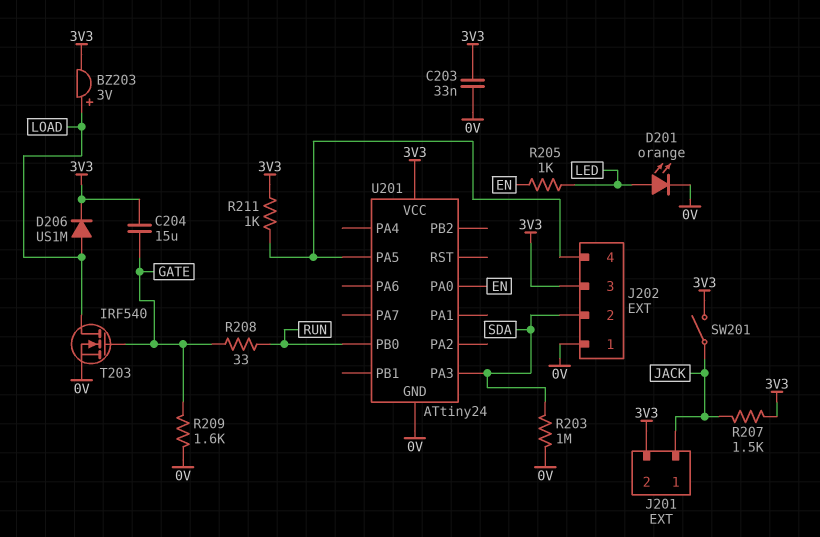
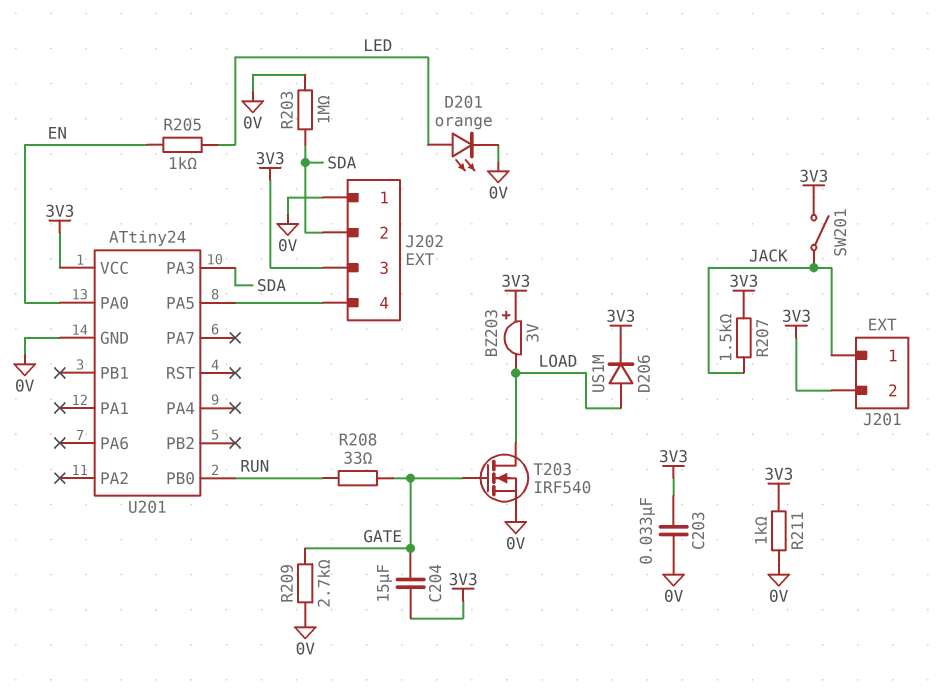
BZ203: buzzer 3V (plus LOAD, minus 3V3) -> buzzer 3V (plus 3V3, minus LOAD)
R209: 1.6k (0V, GATE) -> 2.7k (0V, GATE)
R211: 1k (3V3, J202/4) -> 1k (0V, 3V3)

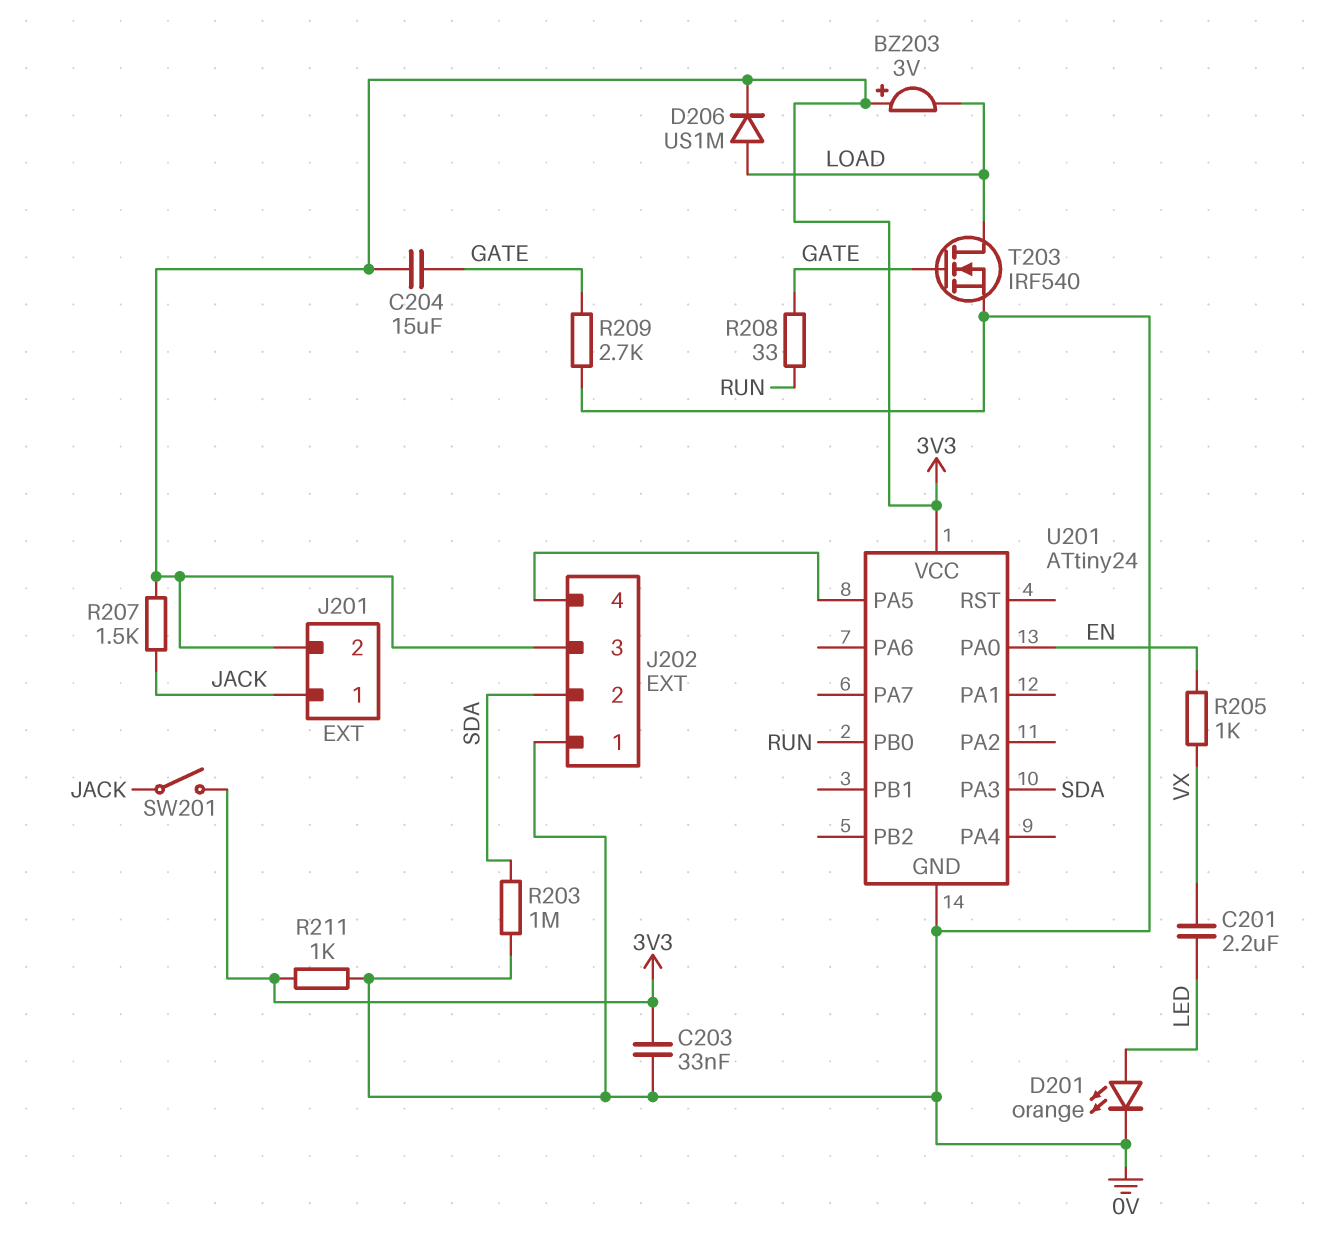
C201: none -> 2.2uF (LED, VX)
R205: 1k (EN, LED) -> 1k (EN, VX)

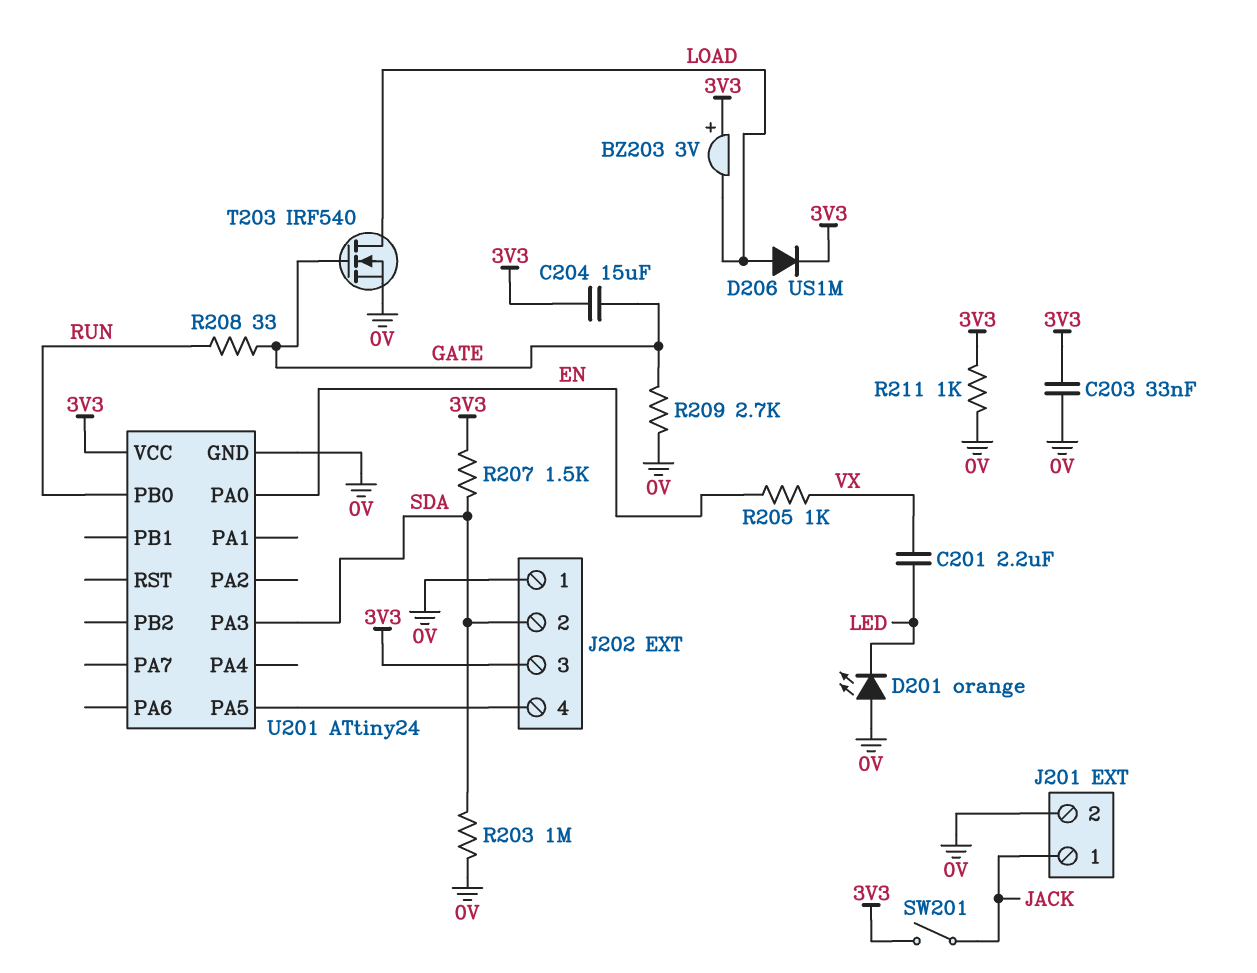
D201: LED orange (A LED, K 0V) -> LED orange (A 0V, K LED)
J201 pin 2: 3V3 -> 0V
R207: 1.5k (3V3, JACK) -> 1.5k (3V3, SDA)

